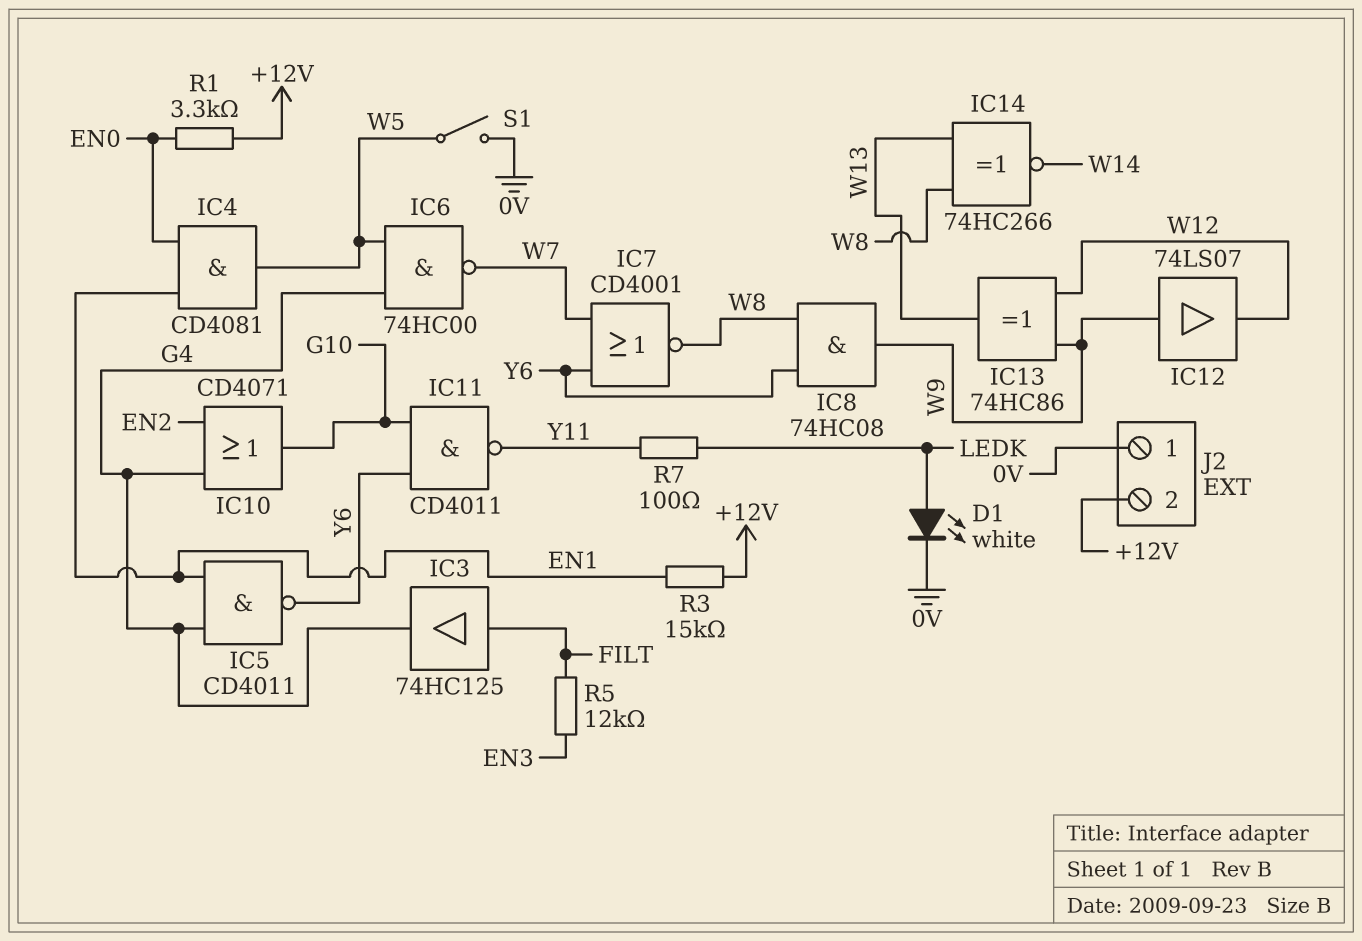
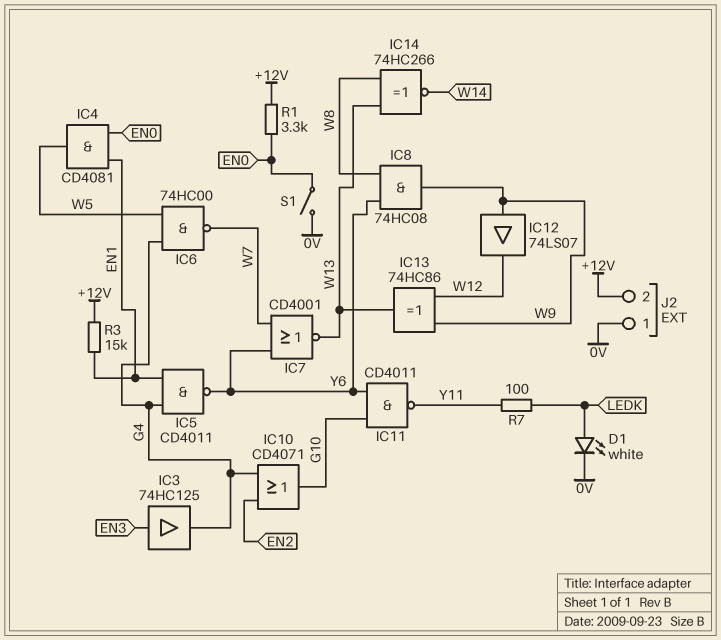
IC3: buffer 74HC125 (in FILT, out G4) -> buffer 74HC125 (in EN3, out G4)
IC7: NOR CD4001 (in W7, in Y6, out W8) -> NOR CD4001 (in W7, in Y6, out W13)
R5: 12k (EN3, FILT) -> none
S1: switch (0V, W5) -> switch (0V, EN0)

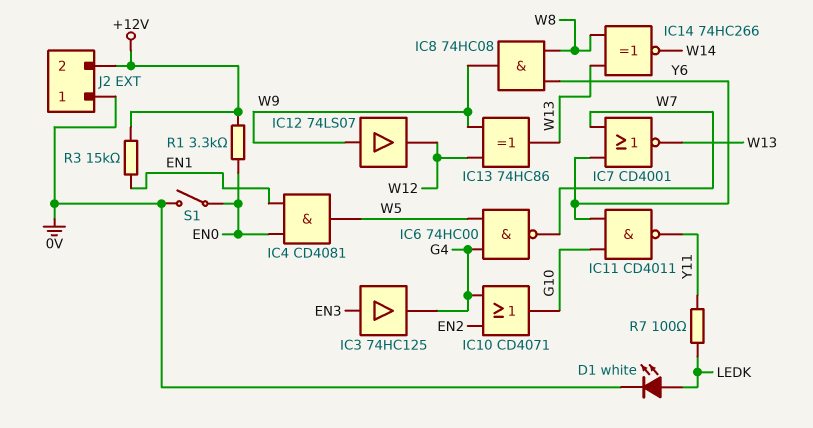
IC5: NAND CD4011 (in EN1, in G4, out Y6) -> none

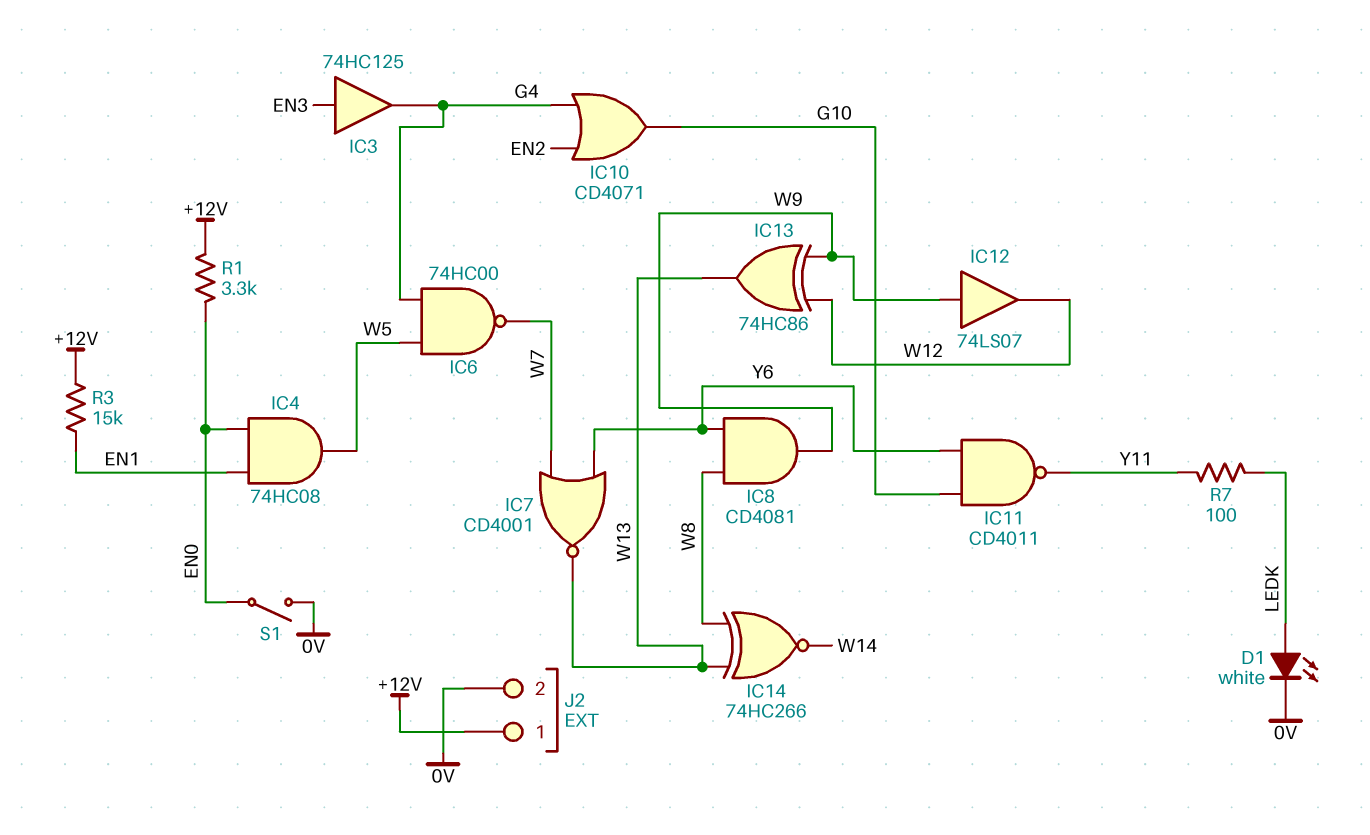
IC4: AND CD4081 (in EN0, in EN1, out W5) -> AND 74HC08 (in EN0, in EN1, out W5)
IC8: AND 74HC08 (in W8, in Y6, out W9) -> AND CD4081 (in W8, in Y6, out W9)
J2 pin 1: 0V -> +12V
J2 pin 2: +12V -> 0V

